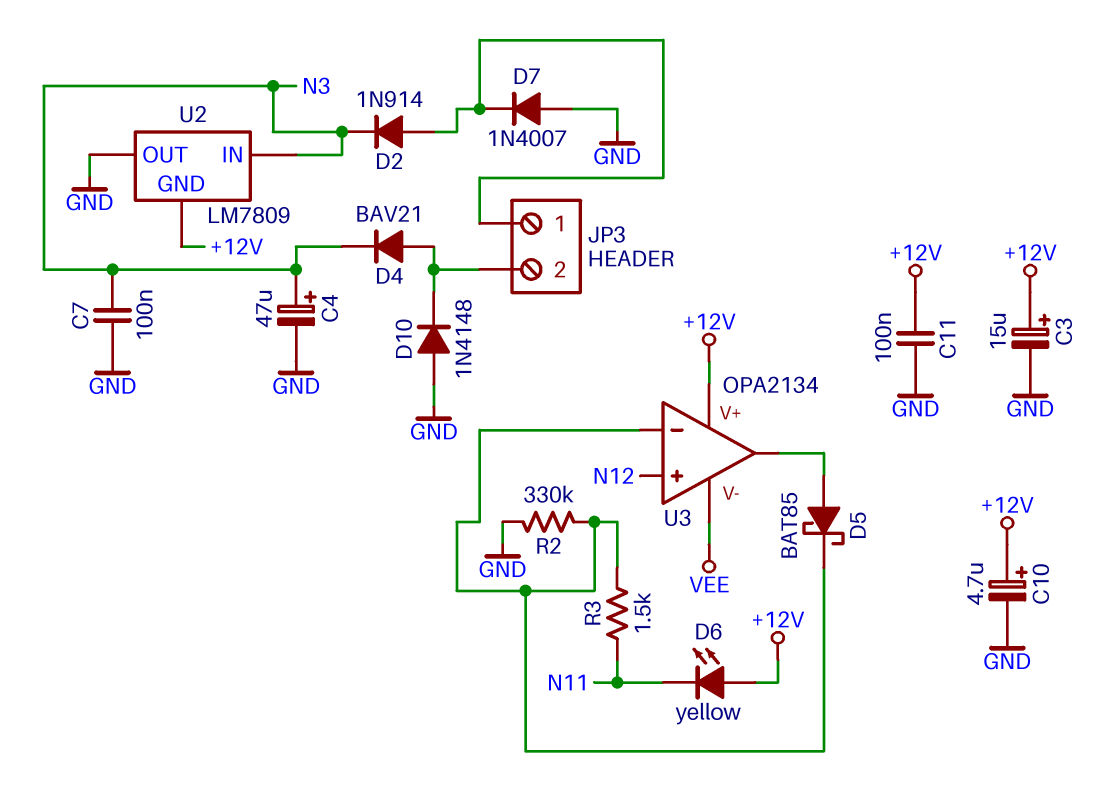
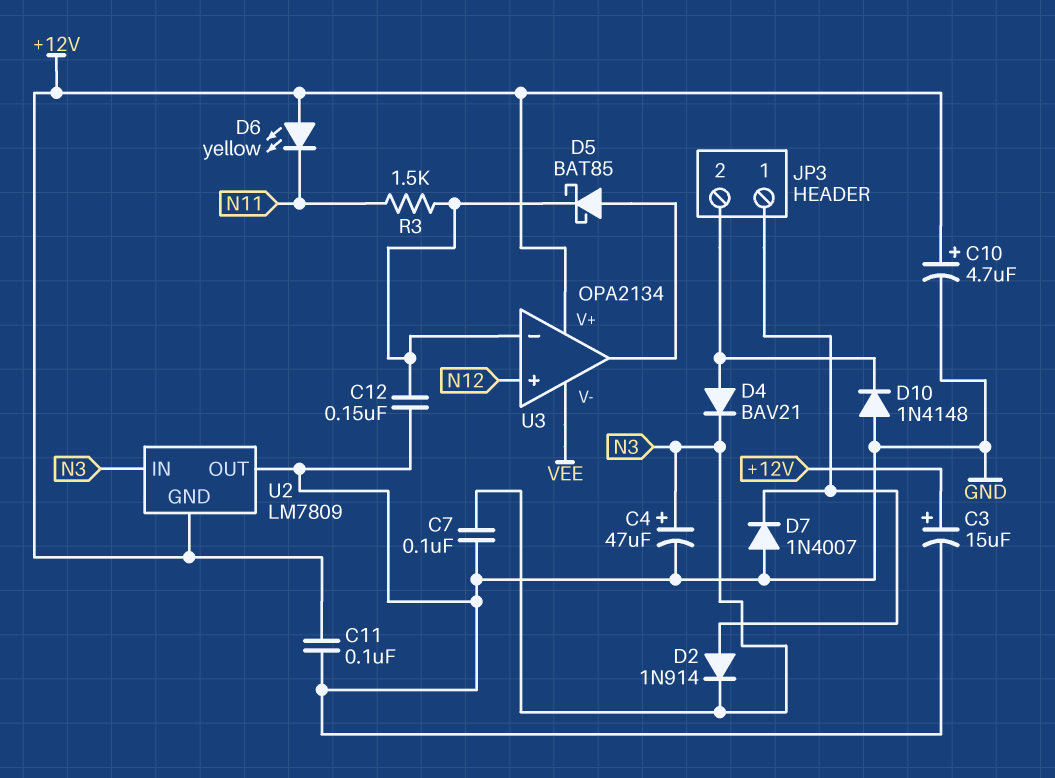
C12: none -> 150nF (GND, U3/in-)
R2: 330k (GND, U3/in-) -> none

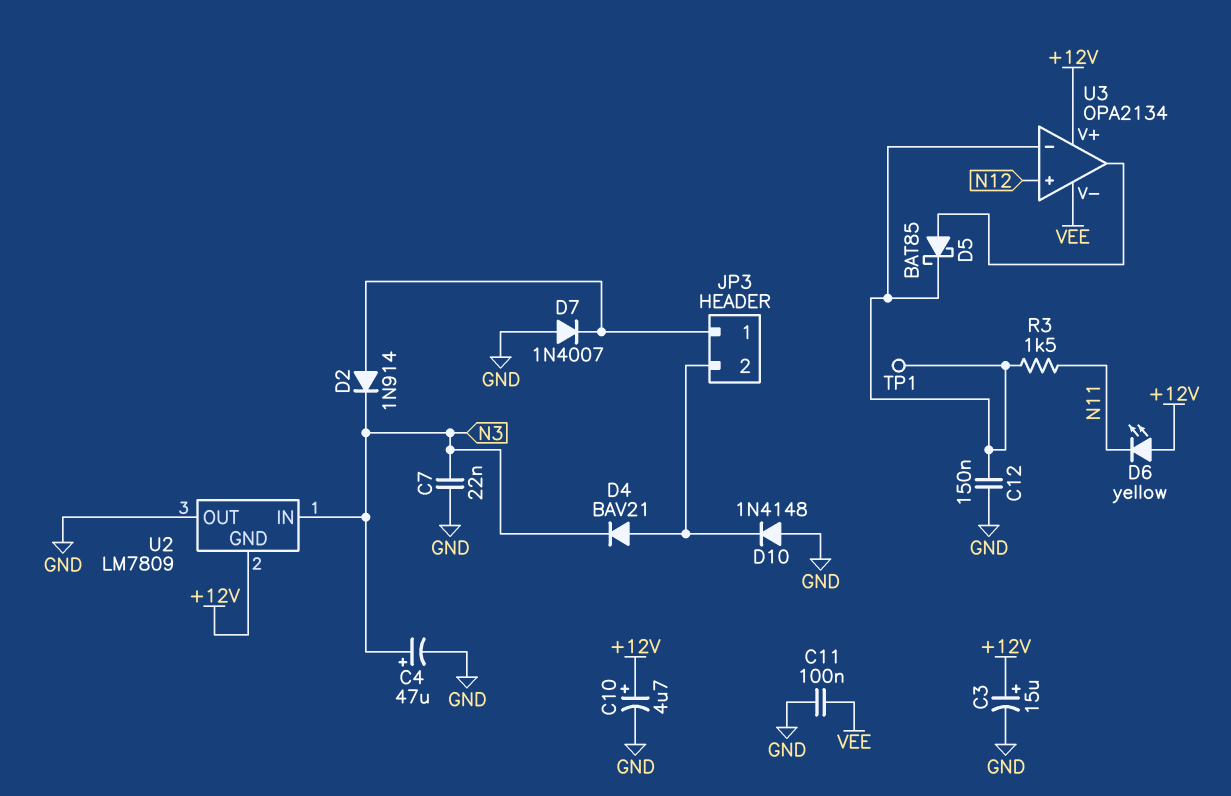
C7: 100nF (GND, N3) -> 22nF (GND, N3)
C11: 100nF (+12V, GND) -> 100nF (GND, VEE)
TP1: none -> test point (U3/in-)

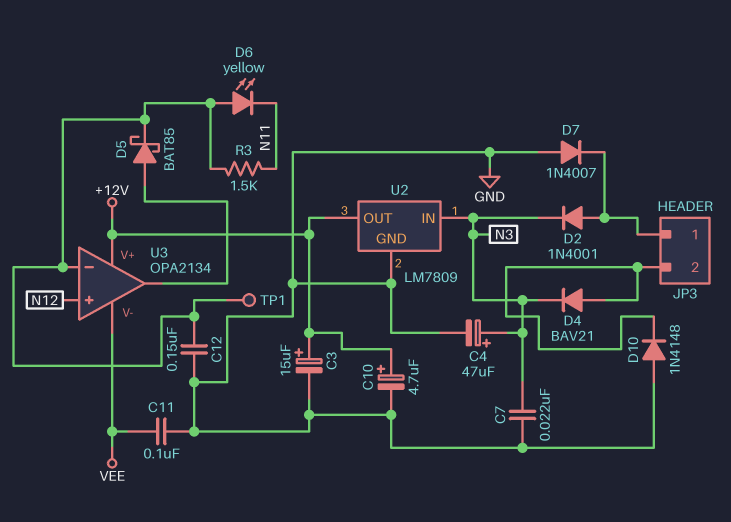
D2: diode 1N914 (A JP3/1, K N3) -> diode 1N4001 (A JP3/1, K N3)
D6: LED yellow (A +12V, K N11) -> LED yellow (A U3/in-, K N11)
U2 pin GND: +12V -> GND
U2 pin OUT: GND -> +12V

